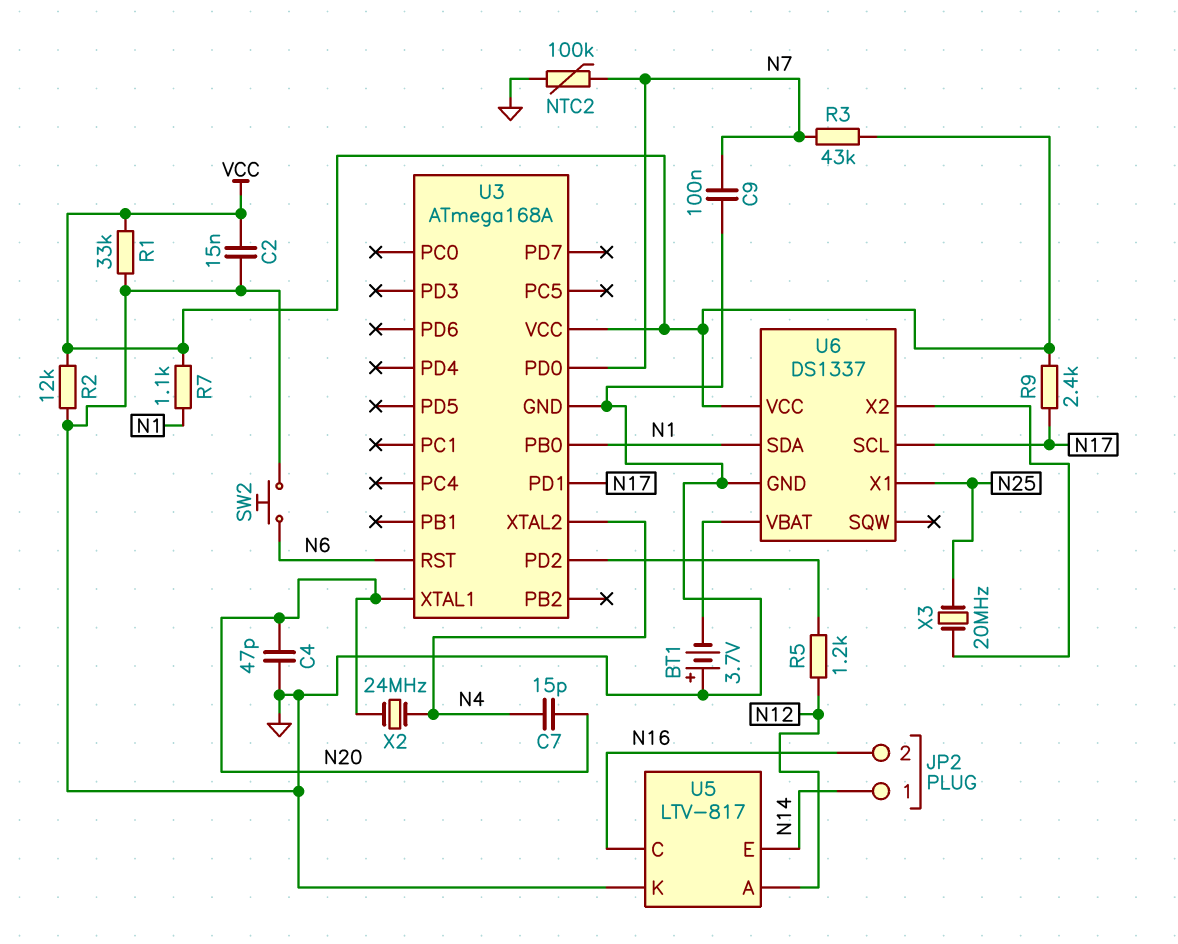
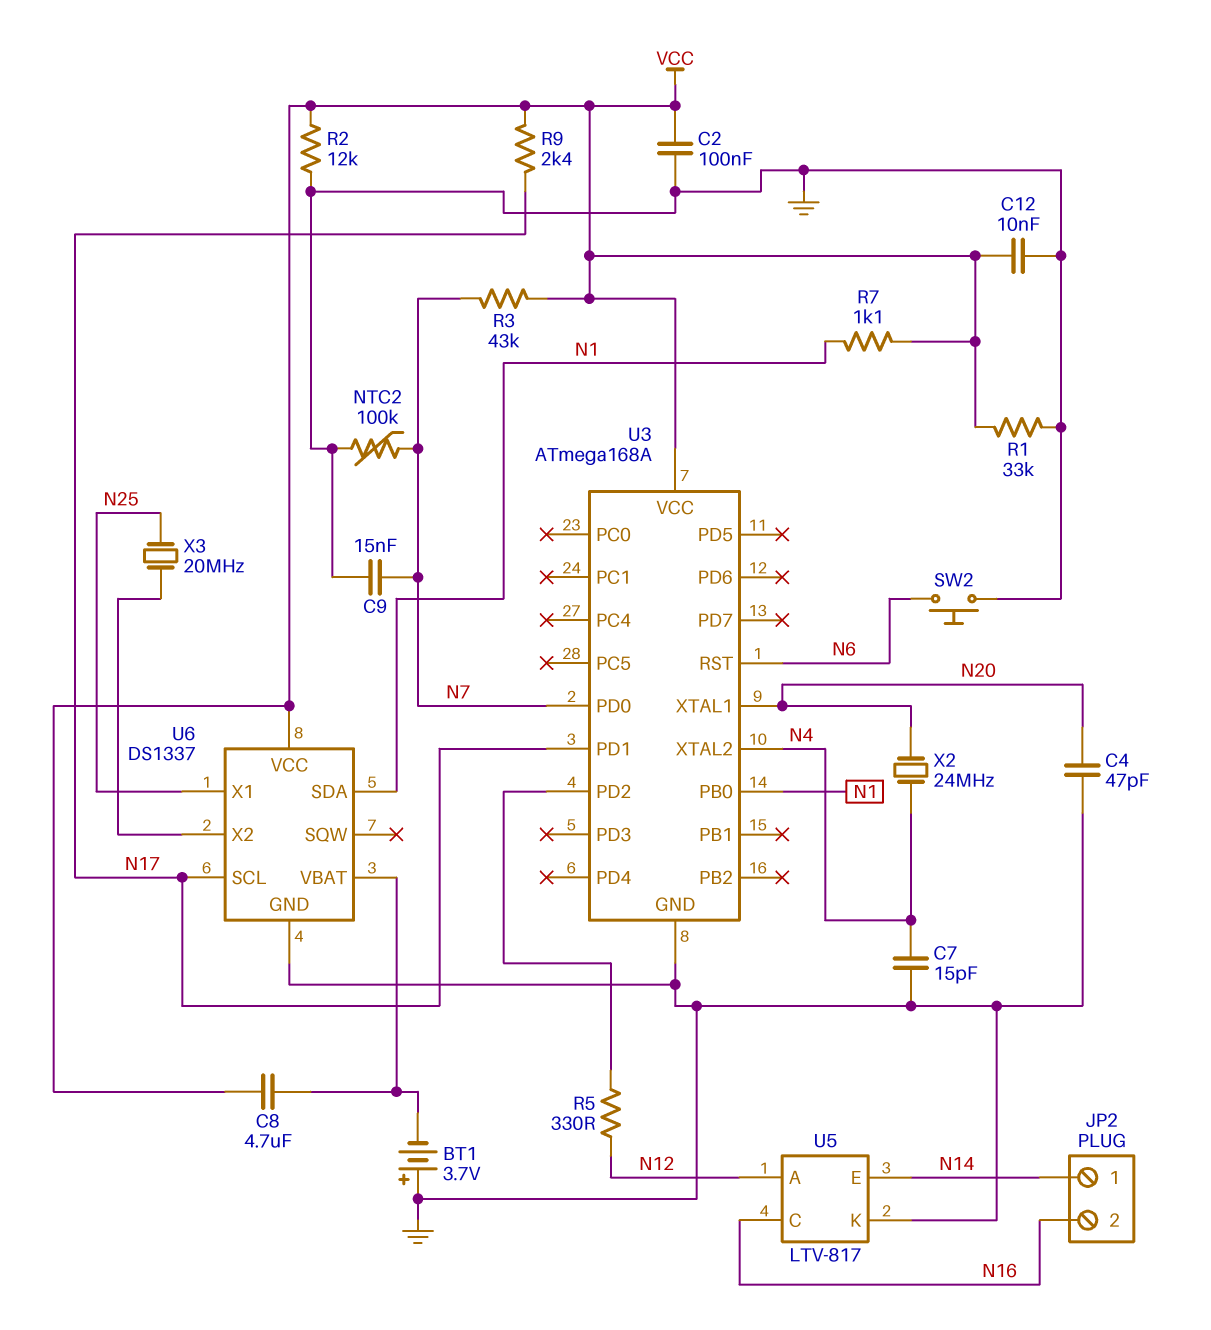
C2: 15nF (GND, VCC) -> 100nF (GND, VCC)
C7: 15pF (N4, N20) -> 15pF (GND, N4)
C8: none -> 4.7uF (U6/VBAT, VCC)
C9: 100nF (GND, N7) -> 15nF (GND, N7)
C12: none -> 10nF (GND, VCC)
R5: 1.2k (N12, U3/PD2) -> 330 (N12, U3/PD2)

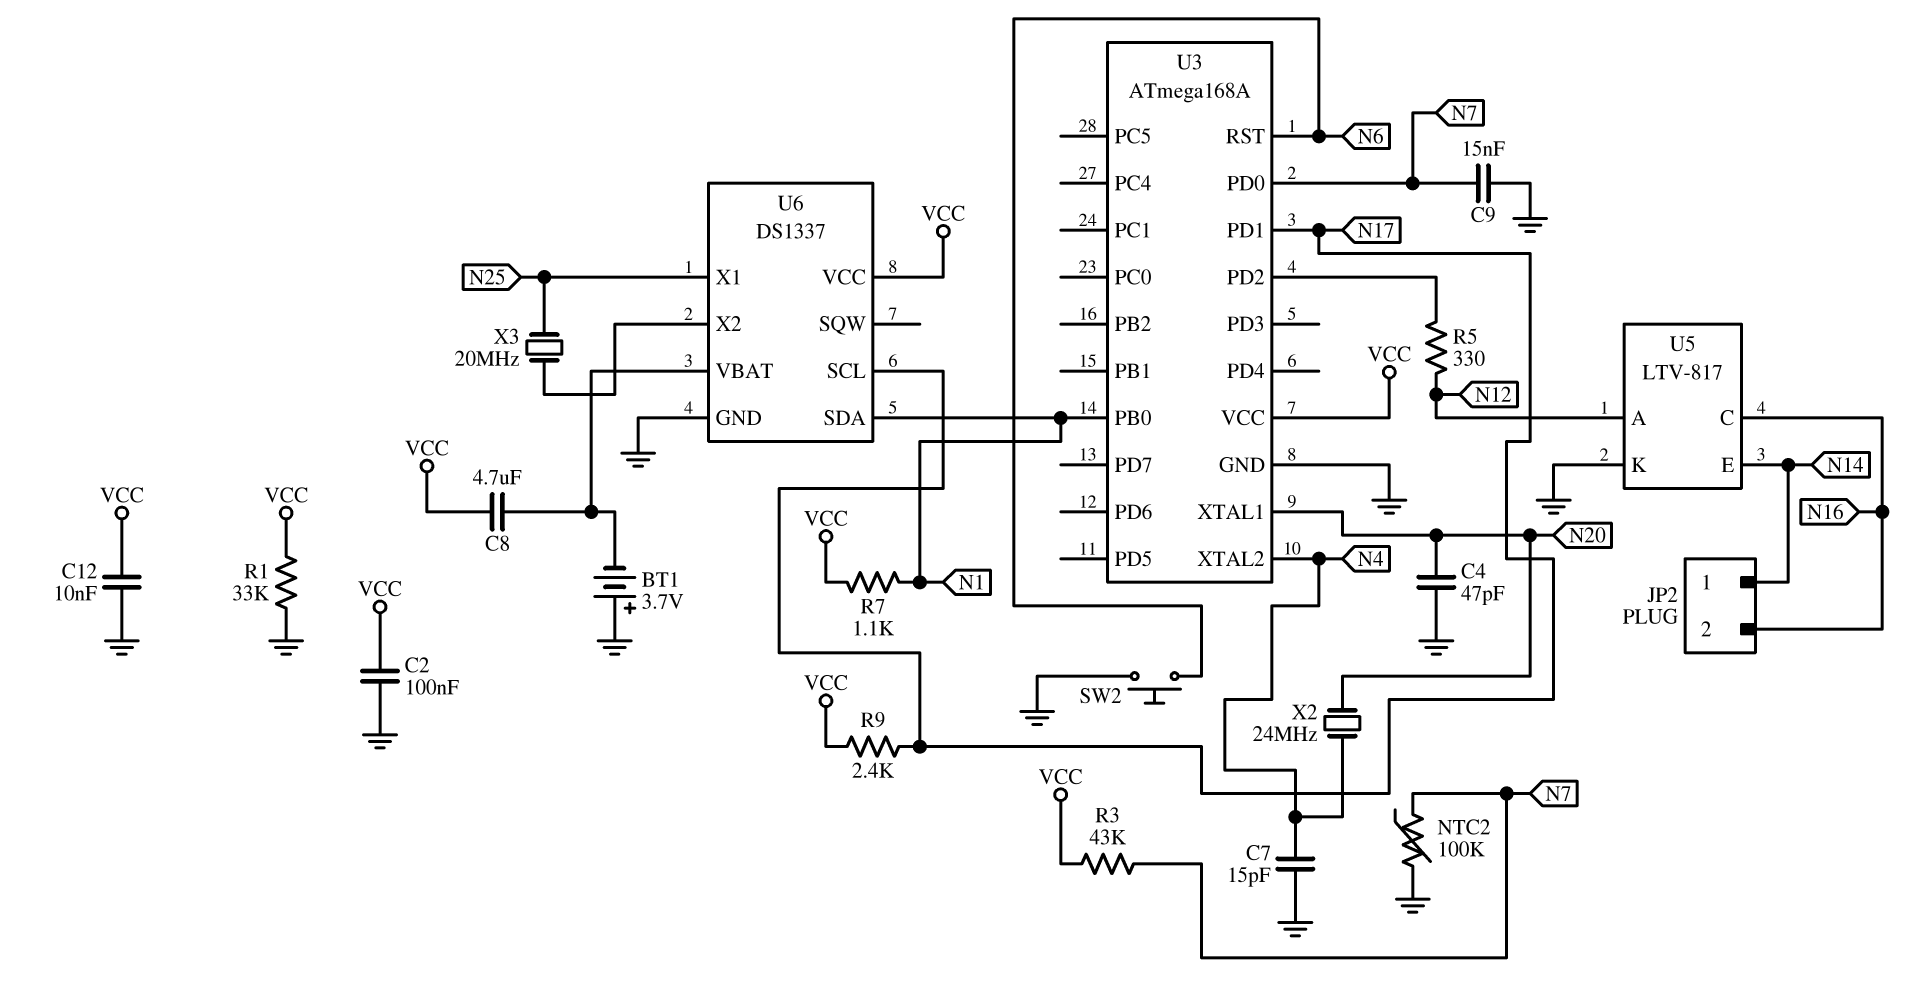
R2: 12k (GND, VCC) -> none

